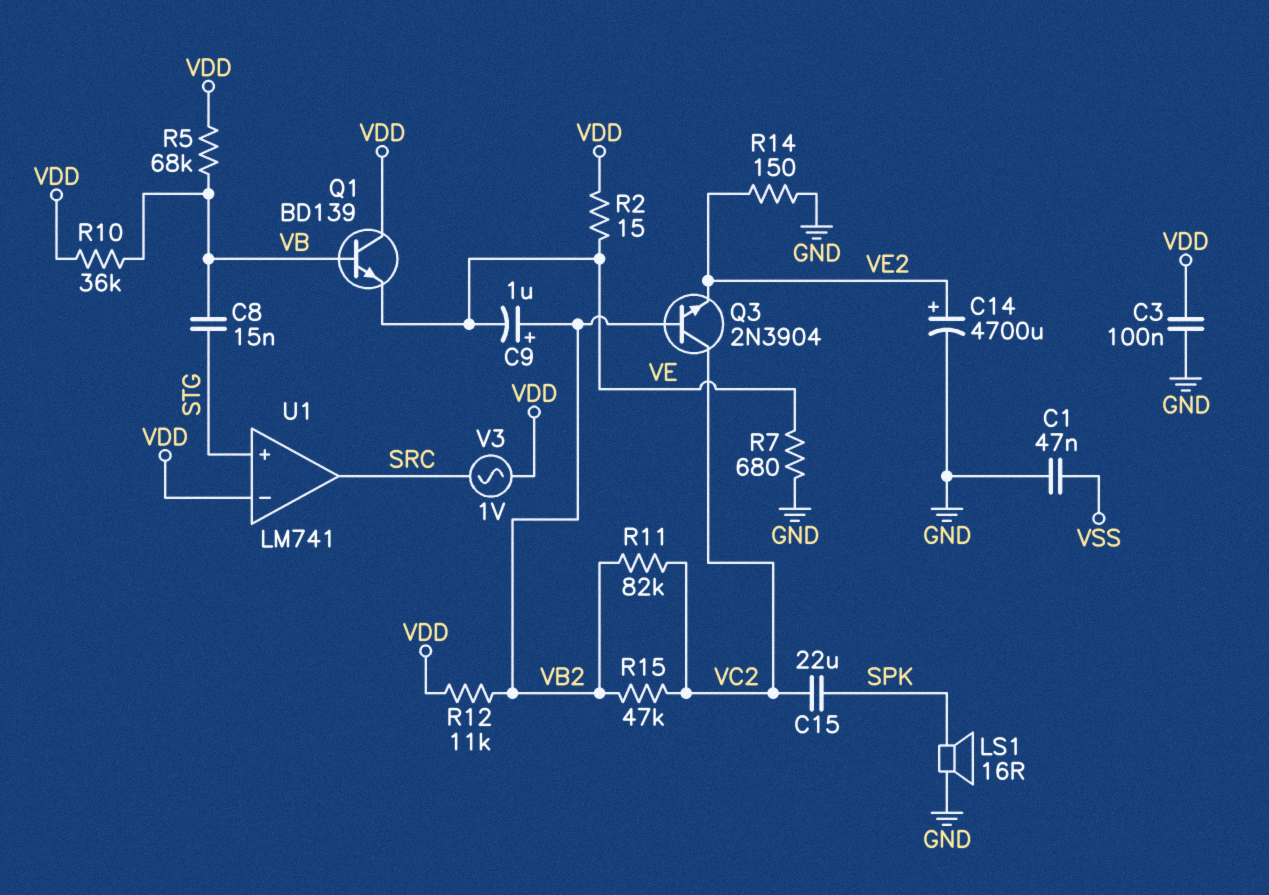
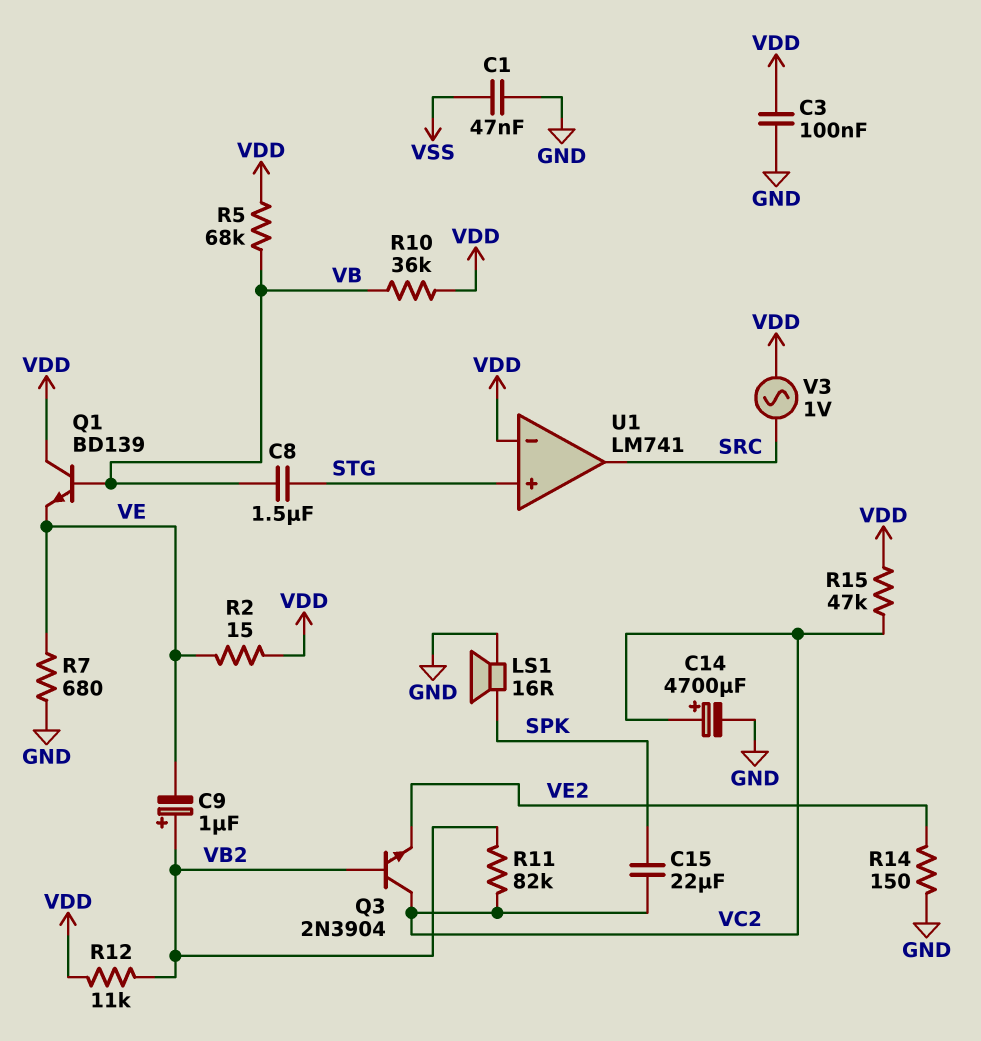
C8: 15nF (STG, VB) -> 1.5uF (STG, VB)
C14: 4700uF (plus VE2, minus GND) -> 4700uF (plus VC2, minus GND)
R15: 47k (VB2, VC2) -> 47k (VC2, VDD)

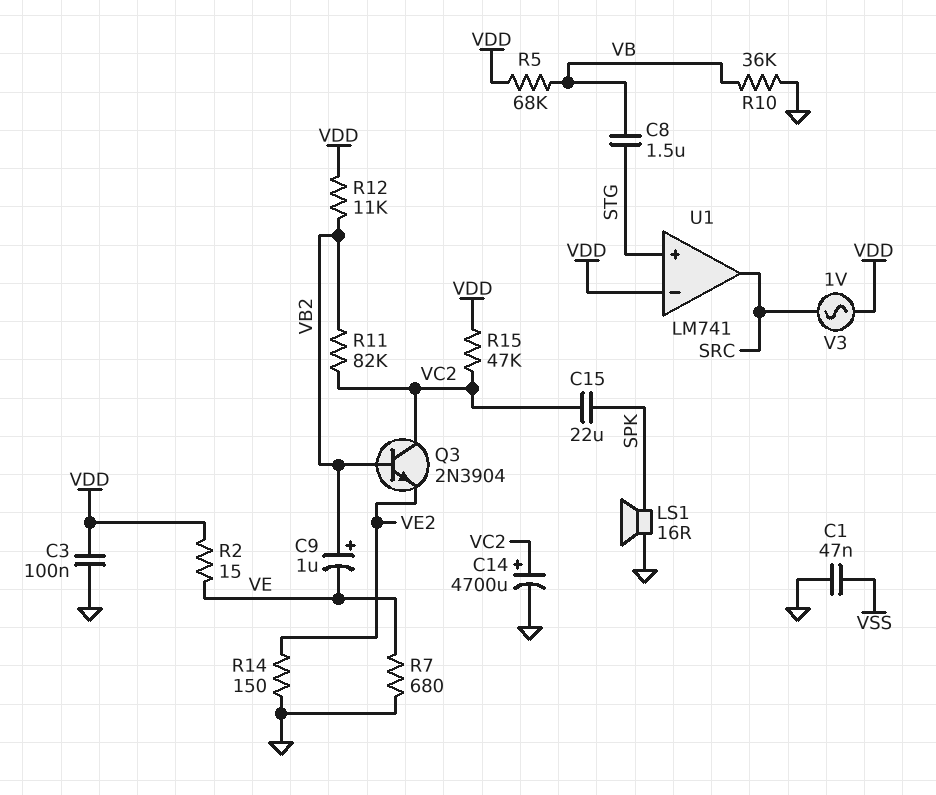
Q1: NPN BD139 (B VB, C VDD, E VE) -> none
R10: 36k (VB, VDD) -> 36k (GND, VB)

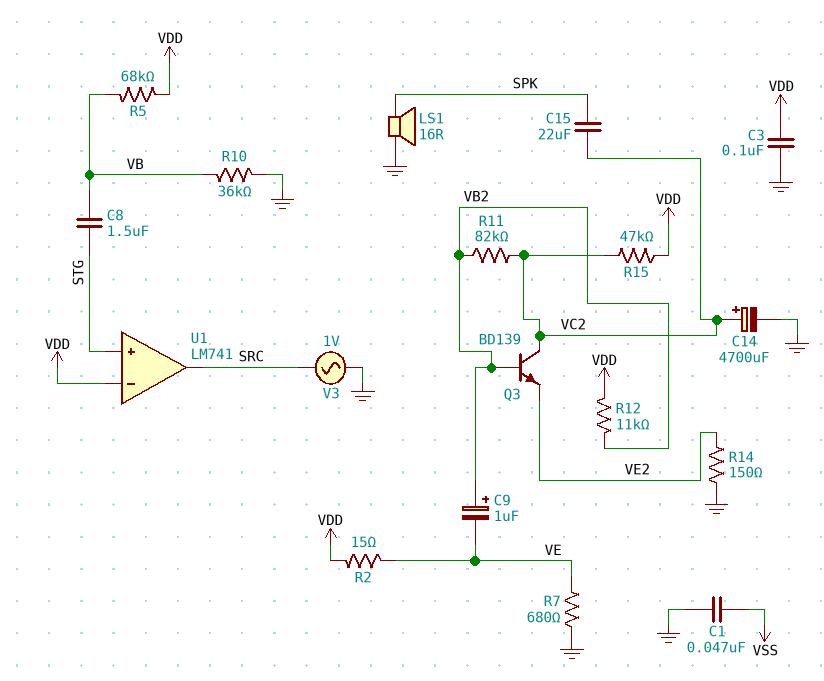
Q3: NPN 2N3904 (B VB2, C VC2, E VE2) -> NPN BD139 (B VB2, C VC2, E VE2)
V3: AC 1V (SRC, VDD) -> AC 1V (GND, SRC)

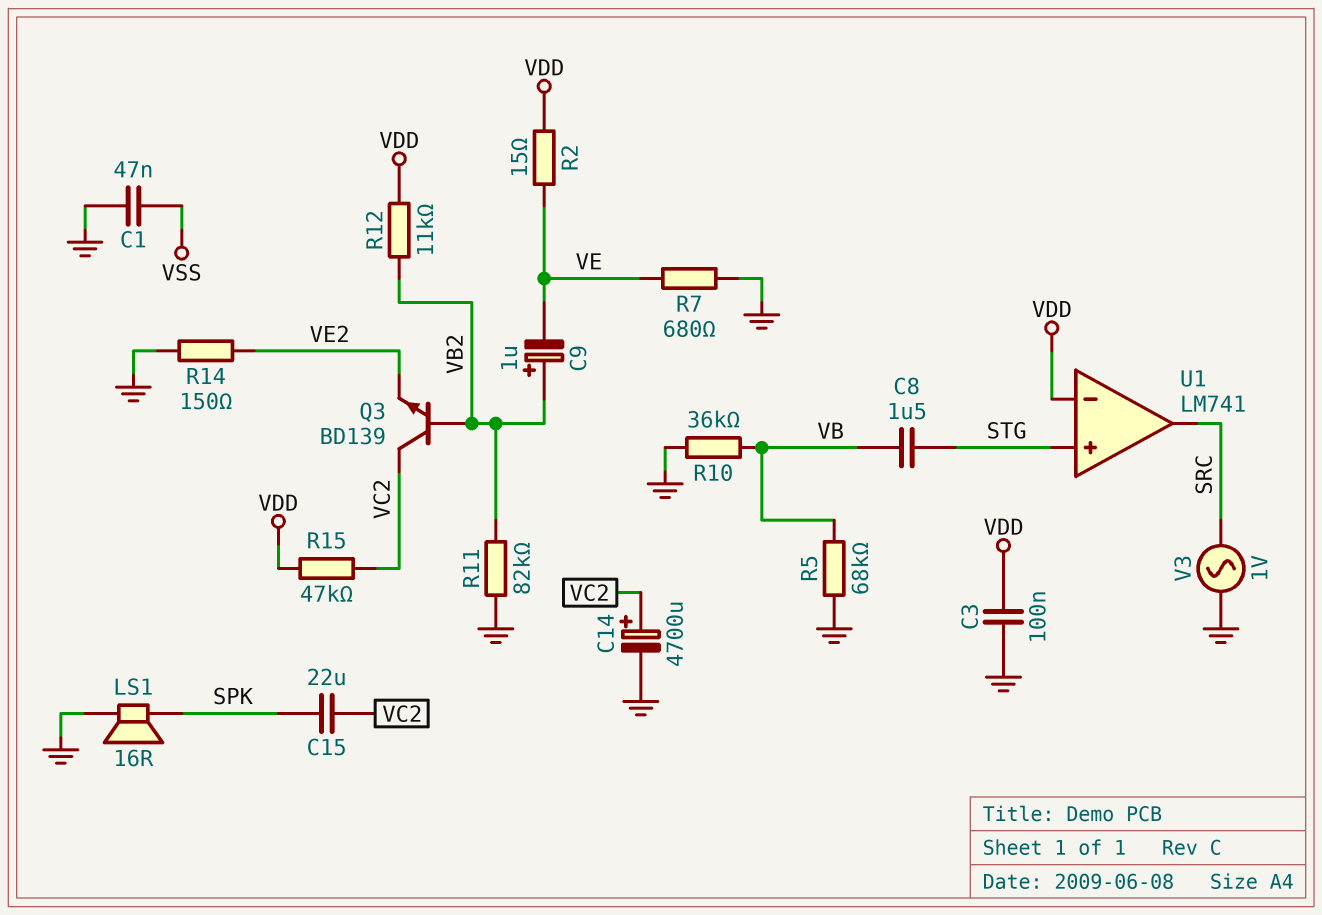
R5: 68k (VB, VDD) -> 68k (GND, VB)
R11: 82k (VB2, VC2) -> 82k (GND, VB2)

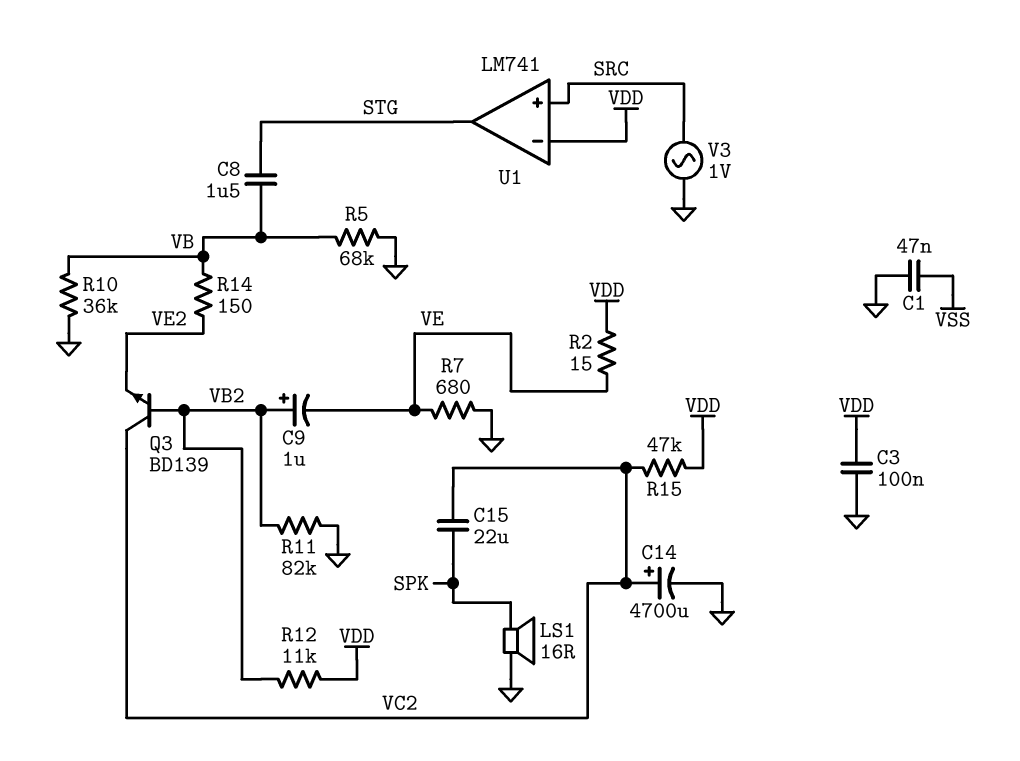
R14: 150 (GND, VE2) -> 150 (VB, VE2)
U1 pin in+: STG -> SRC
U1 pin out: SRC -> STG

